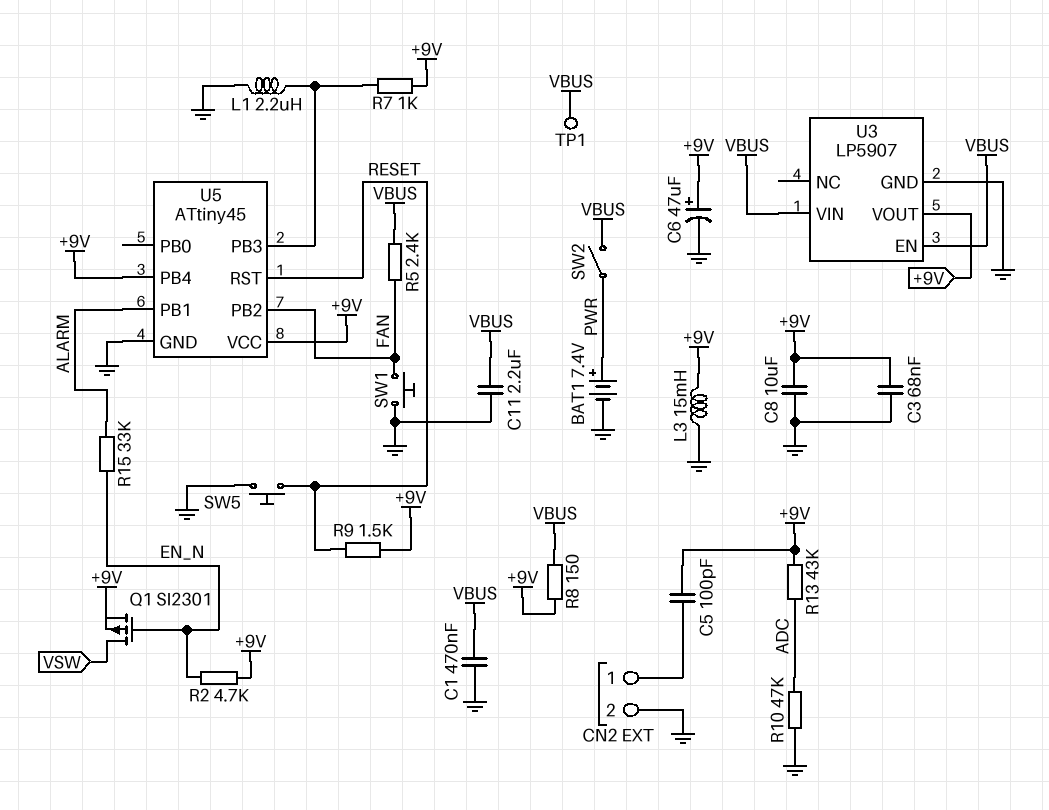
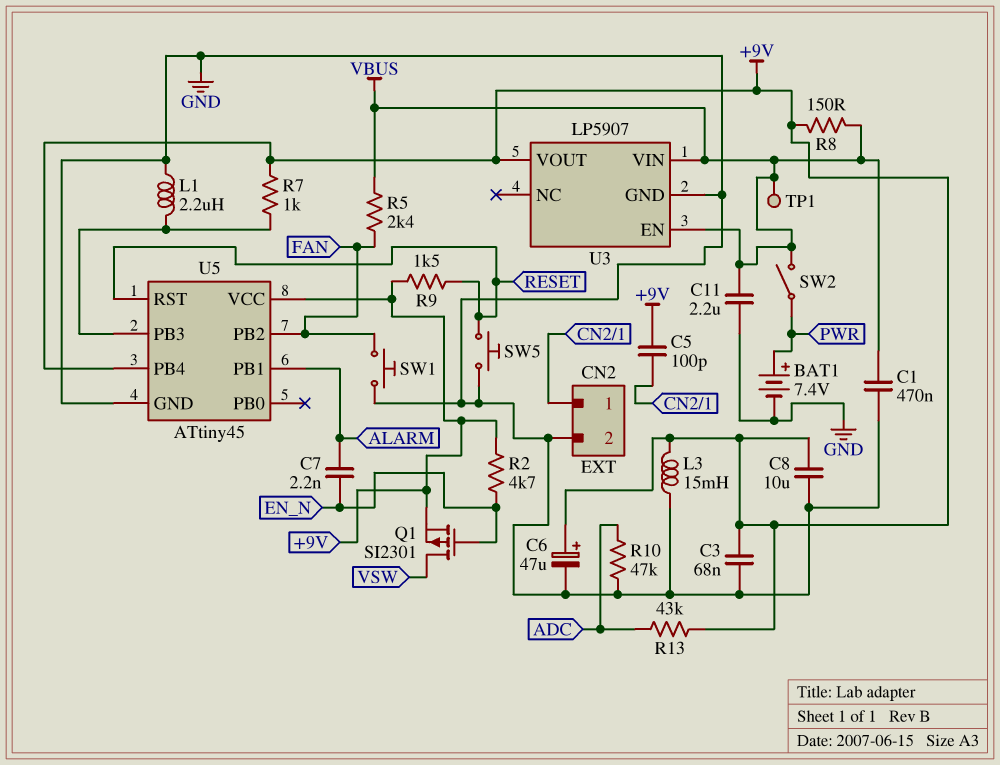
C7: none -> 2.2nF (ALARM, EN_N)
R15: 33k (ALARM, EN_N) -> none

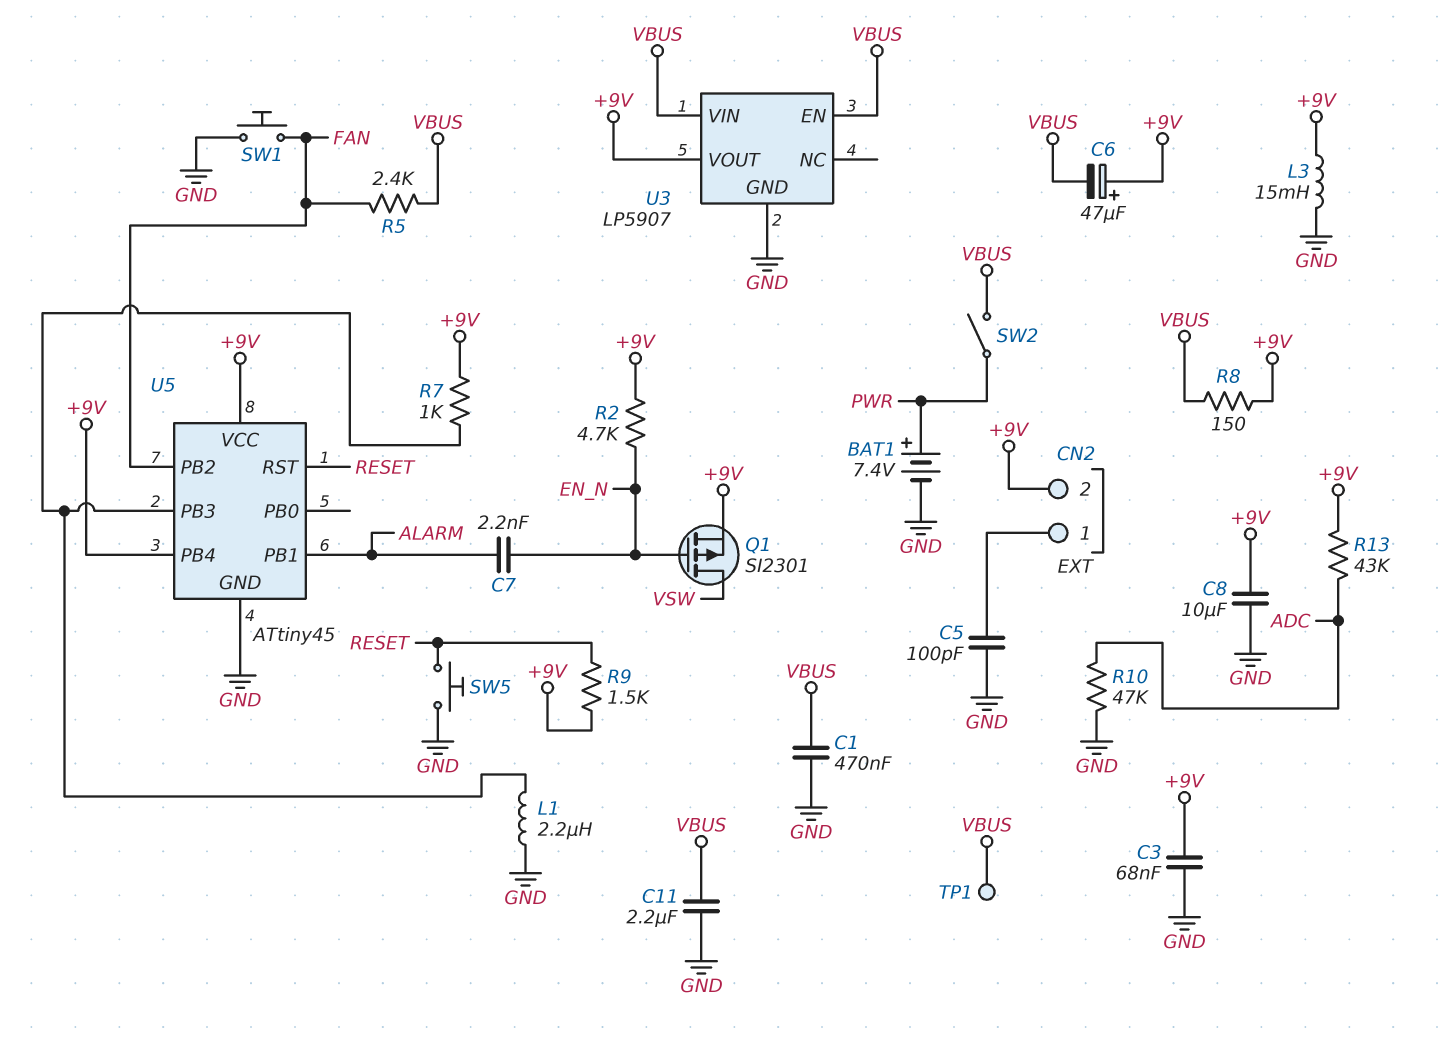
C5: 100pF (+9V, CN2/1) -> 100pF (CN2/1, GND)
C6: 47uF (plus +9V, minus GND) -> 47uF (plus +9V, minus VBUS)
CN2 pin 2: GND -> +9V

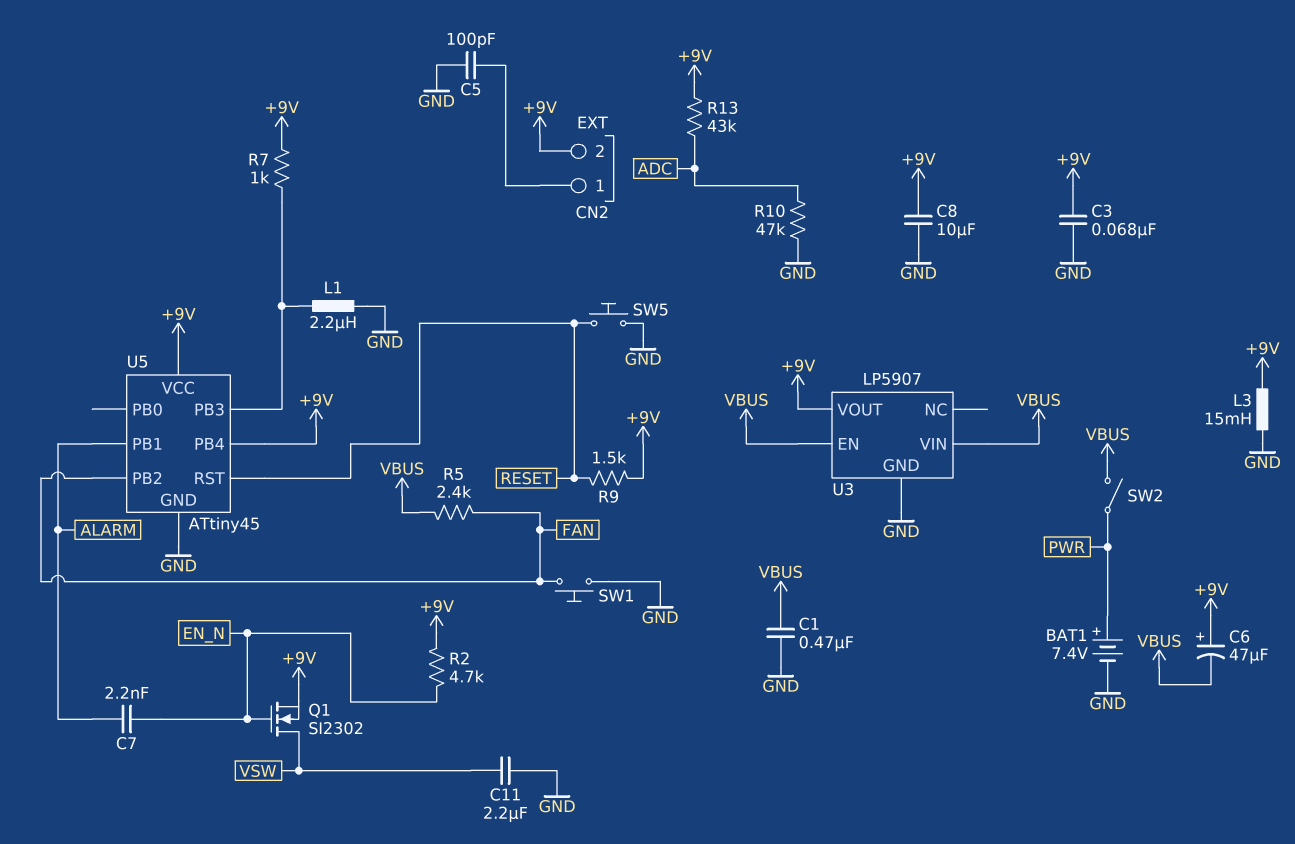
C11: 2.2uF (GND, VBUS) -> 2.2uF (GND, VSW)
Q1: PMOS SI2301 (G EN_N, D VSW, S +9V) -> NMOS SI2302 (G EN_N, D VSW, S +9V)
R8: 150 (+9V, VBUS) -> none
TP1: test point (VBUS) -> none

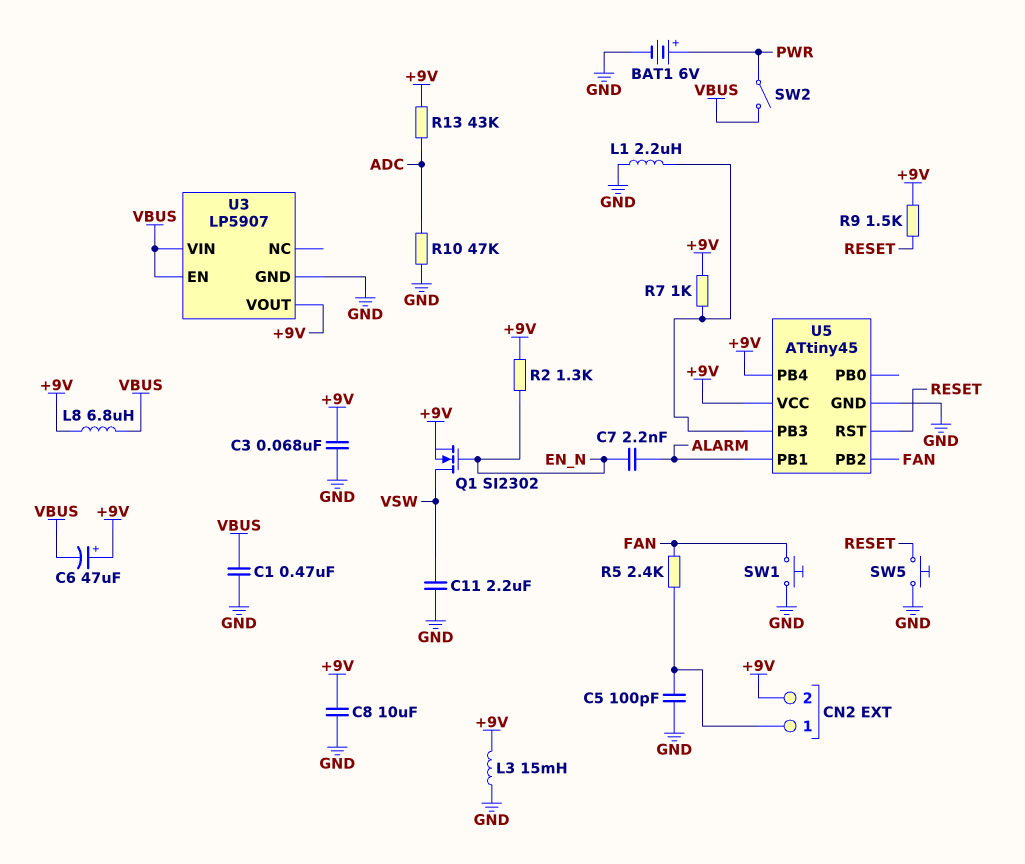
BAT1: 7.4V (plus PWR, minus GND) -> 6V (plus PWR, minus GND)
L8: none -> 6.8uH (+9V, VBUS)
R2: 4.7k (+9V, EN_N) -> 1.3k (+9V, EN_N)
R5: 2.4k (FAN, VBUS) -> 2.4k (CN2/1, FAN)

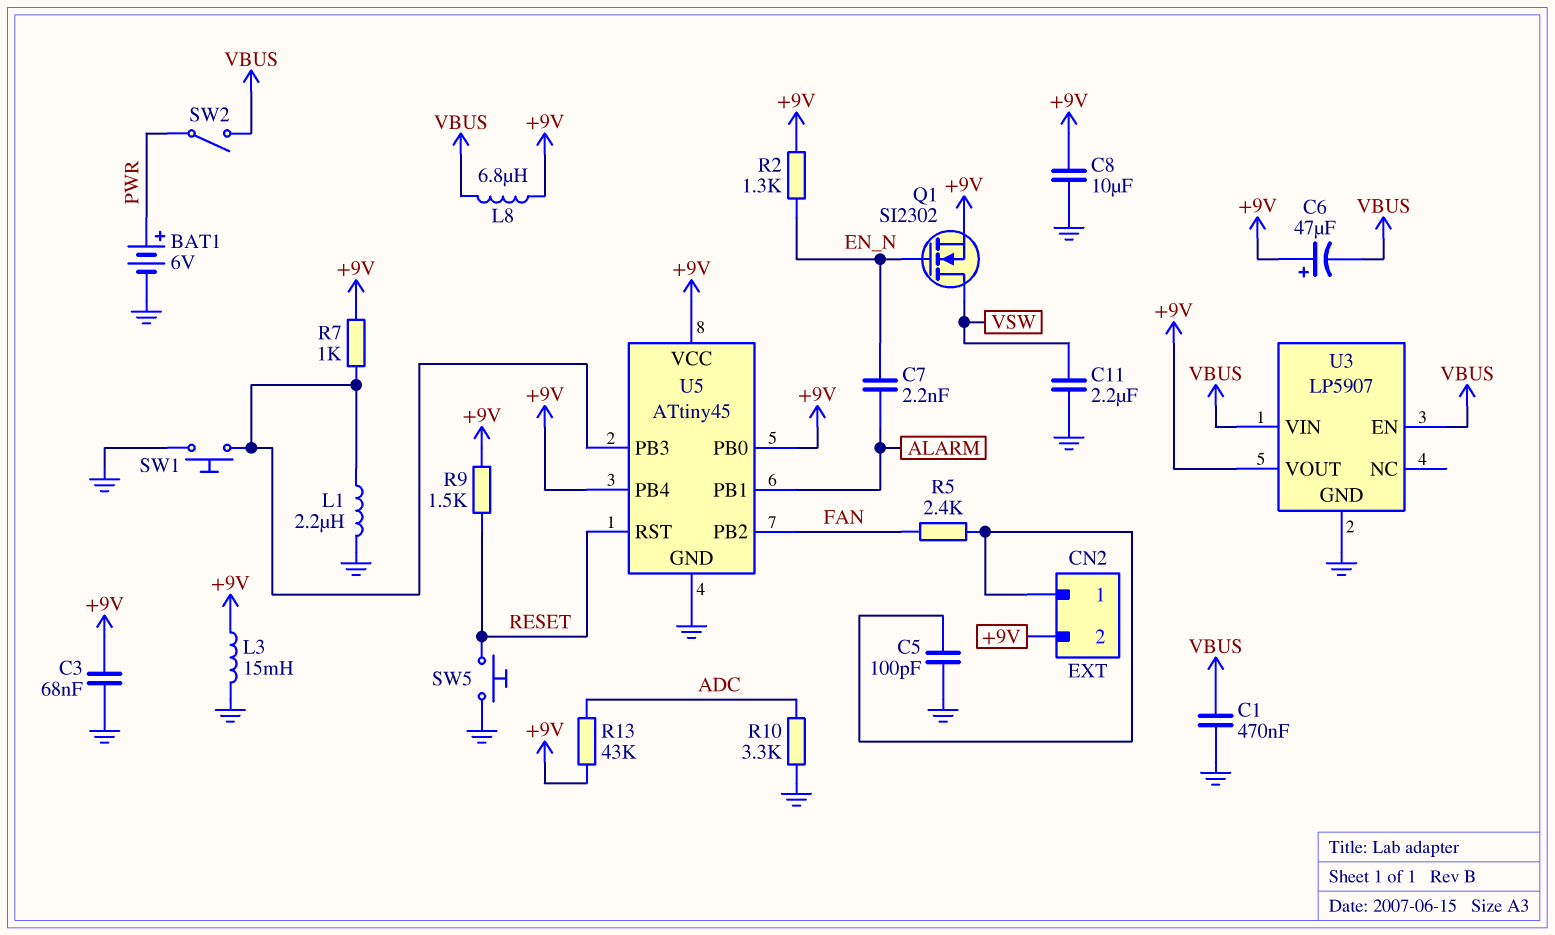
R10: 47k (ADC, GND) -> 3.3k (ADC, GND)
SW1: button (FAN, GND) -> button (GND, U5/PB3)
U5 pin PB0: none -> +9V

